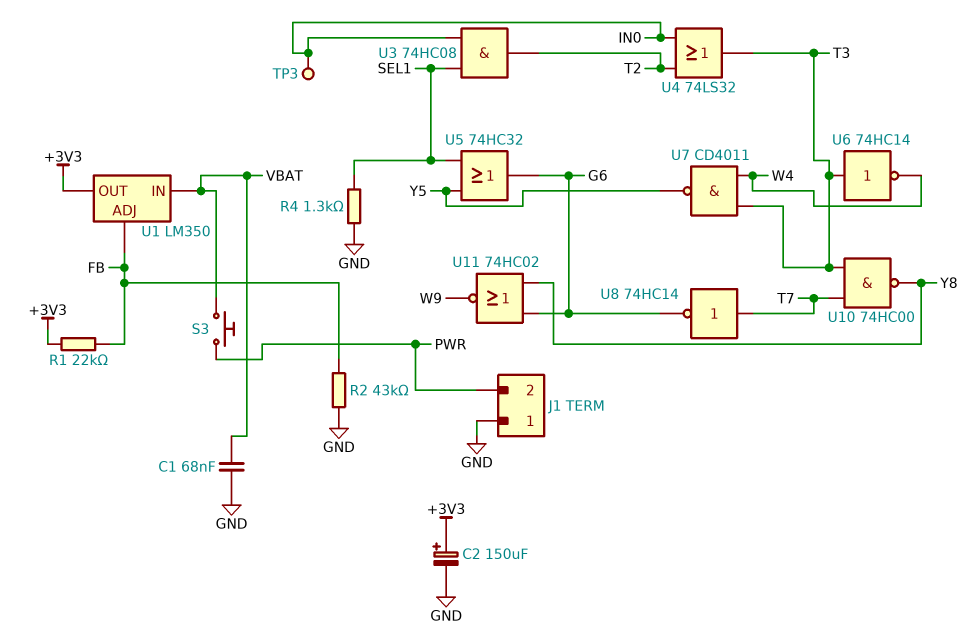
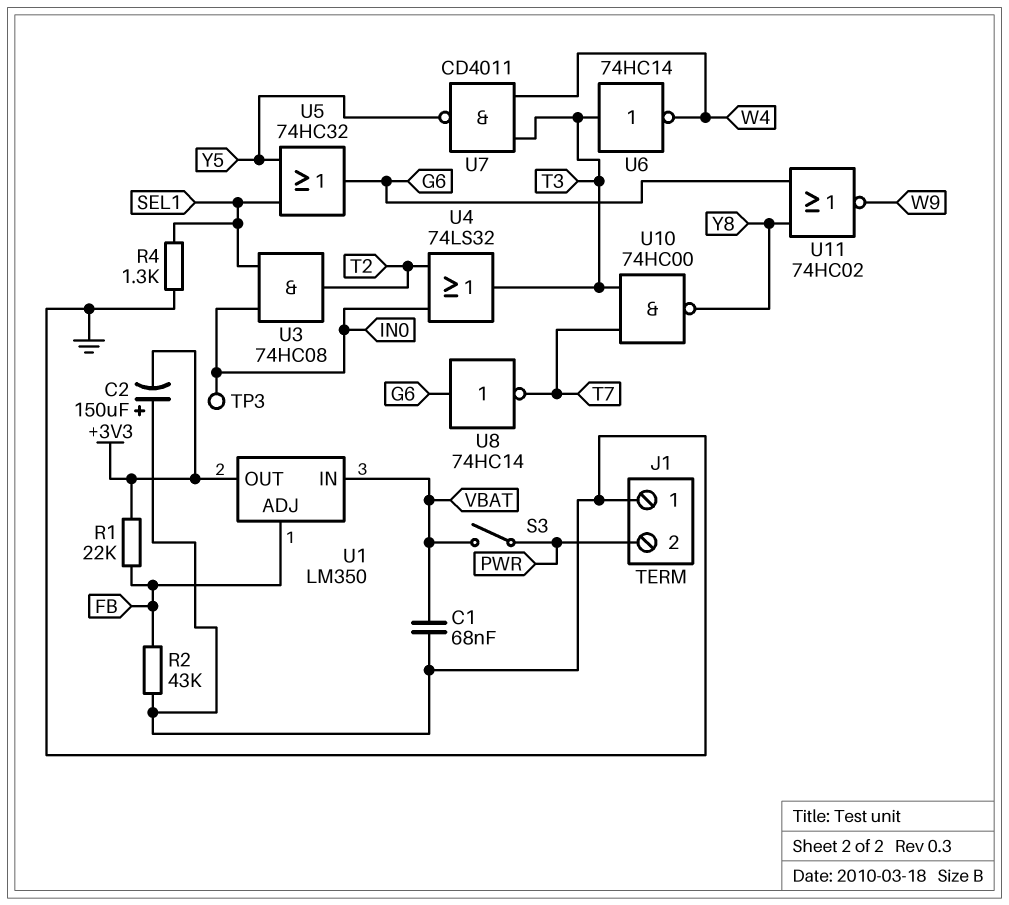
C2: 150uF (plus +3V3, minus GND) -> 150uF (plus GND, minus +3V3)
S3: button (PWR, VBAT) -> switch (PWR, VBAT)
U8: NOT 74HC14 (in T7, out G6) -> NOT 74HC14 (in G6, out T7)

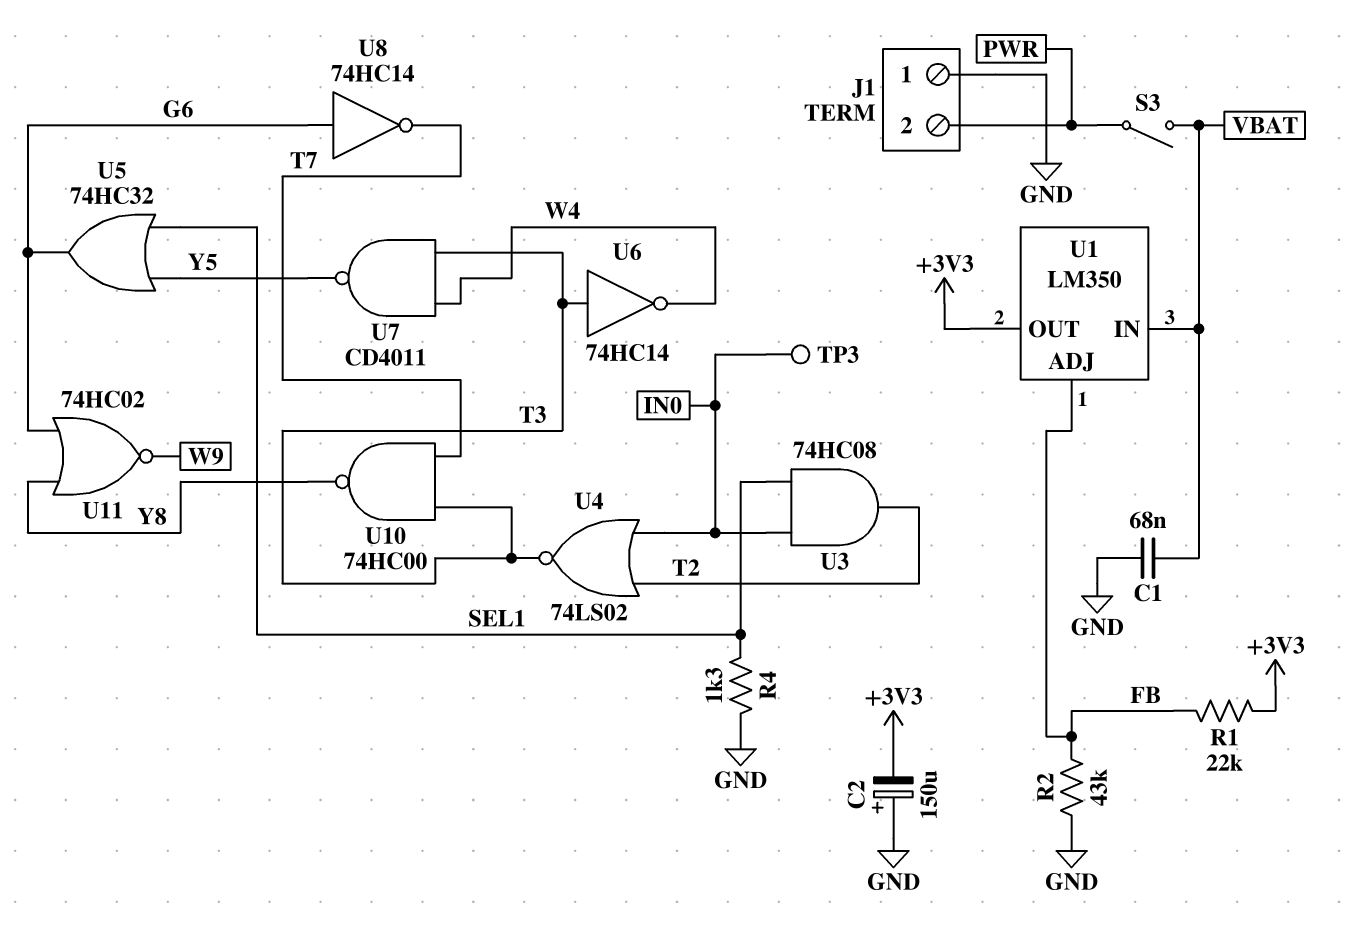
U4: OR 74LS32 (in IN0, in T2, out T3) -> NOR 74LS02 (in IN0, in T2, out T3)

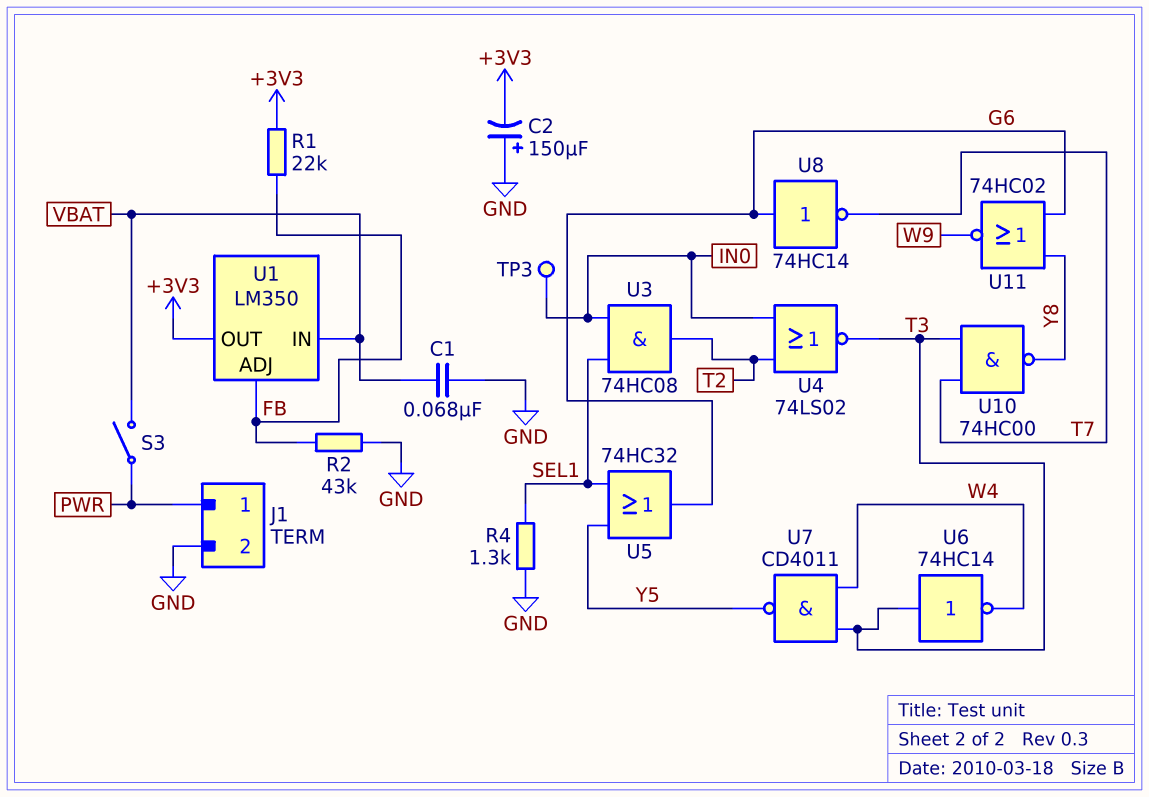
J1 pin 1: GND -> PWR
J1 pin 2: PWR -> GND

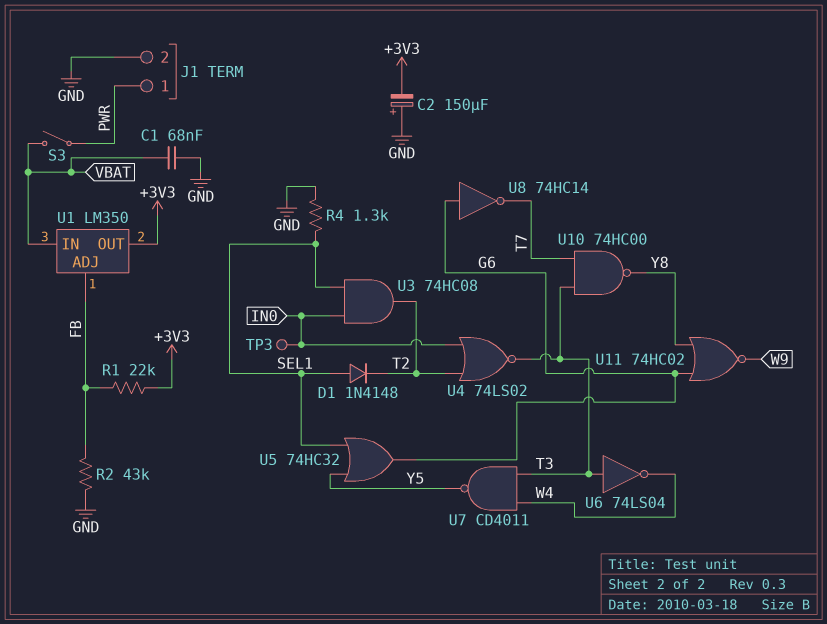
D1: none -> diode 1N4148 (A SEL1, K T2)
U6: NOT 74HC14 (in T3, out W4) -> NOT 74LS04 (in T3, out W4)

